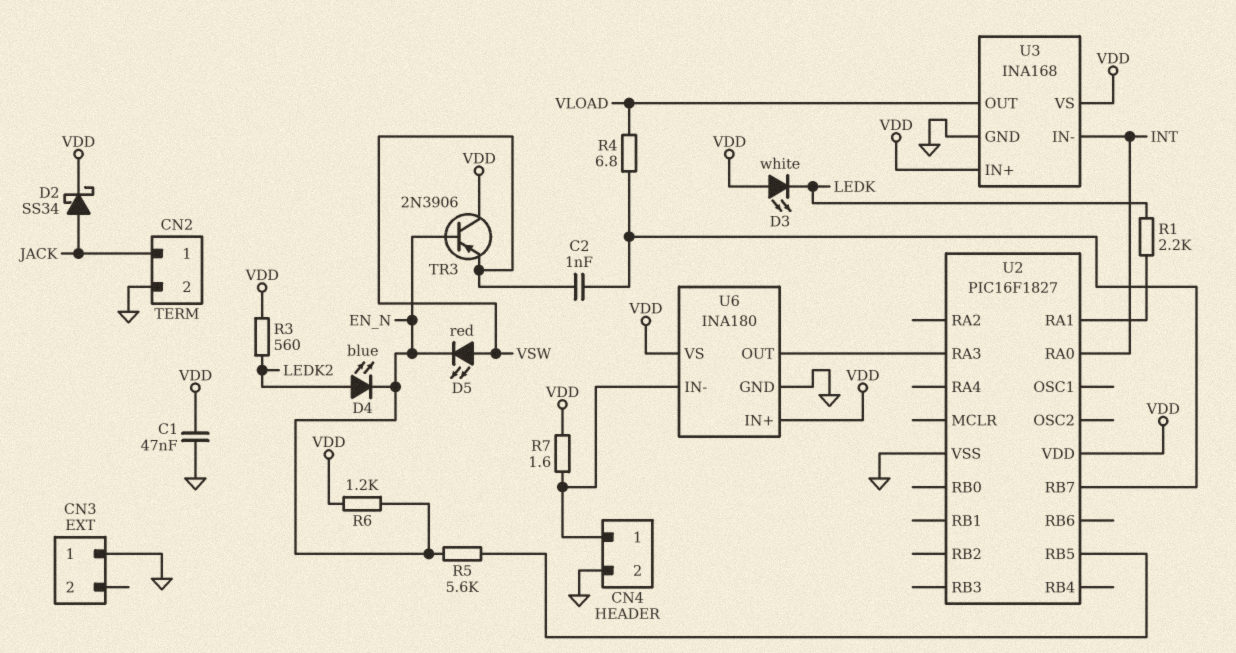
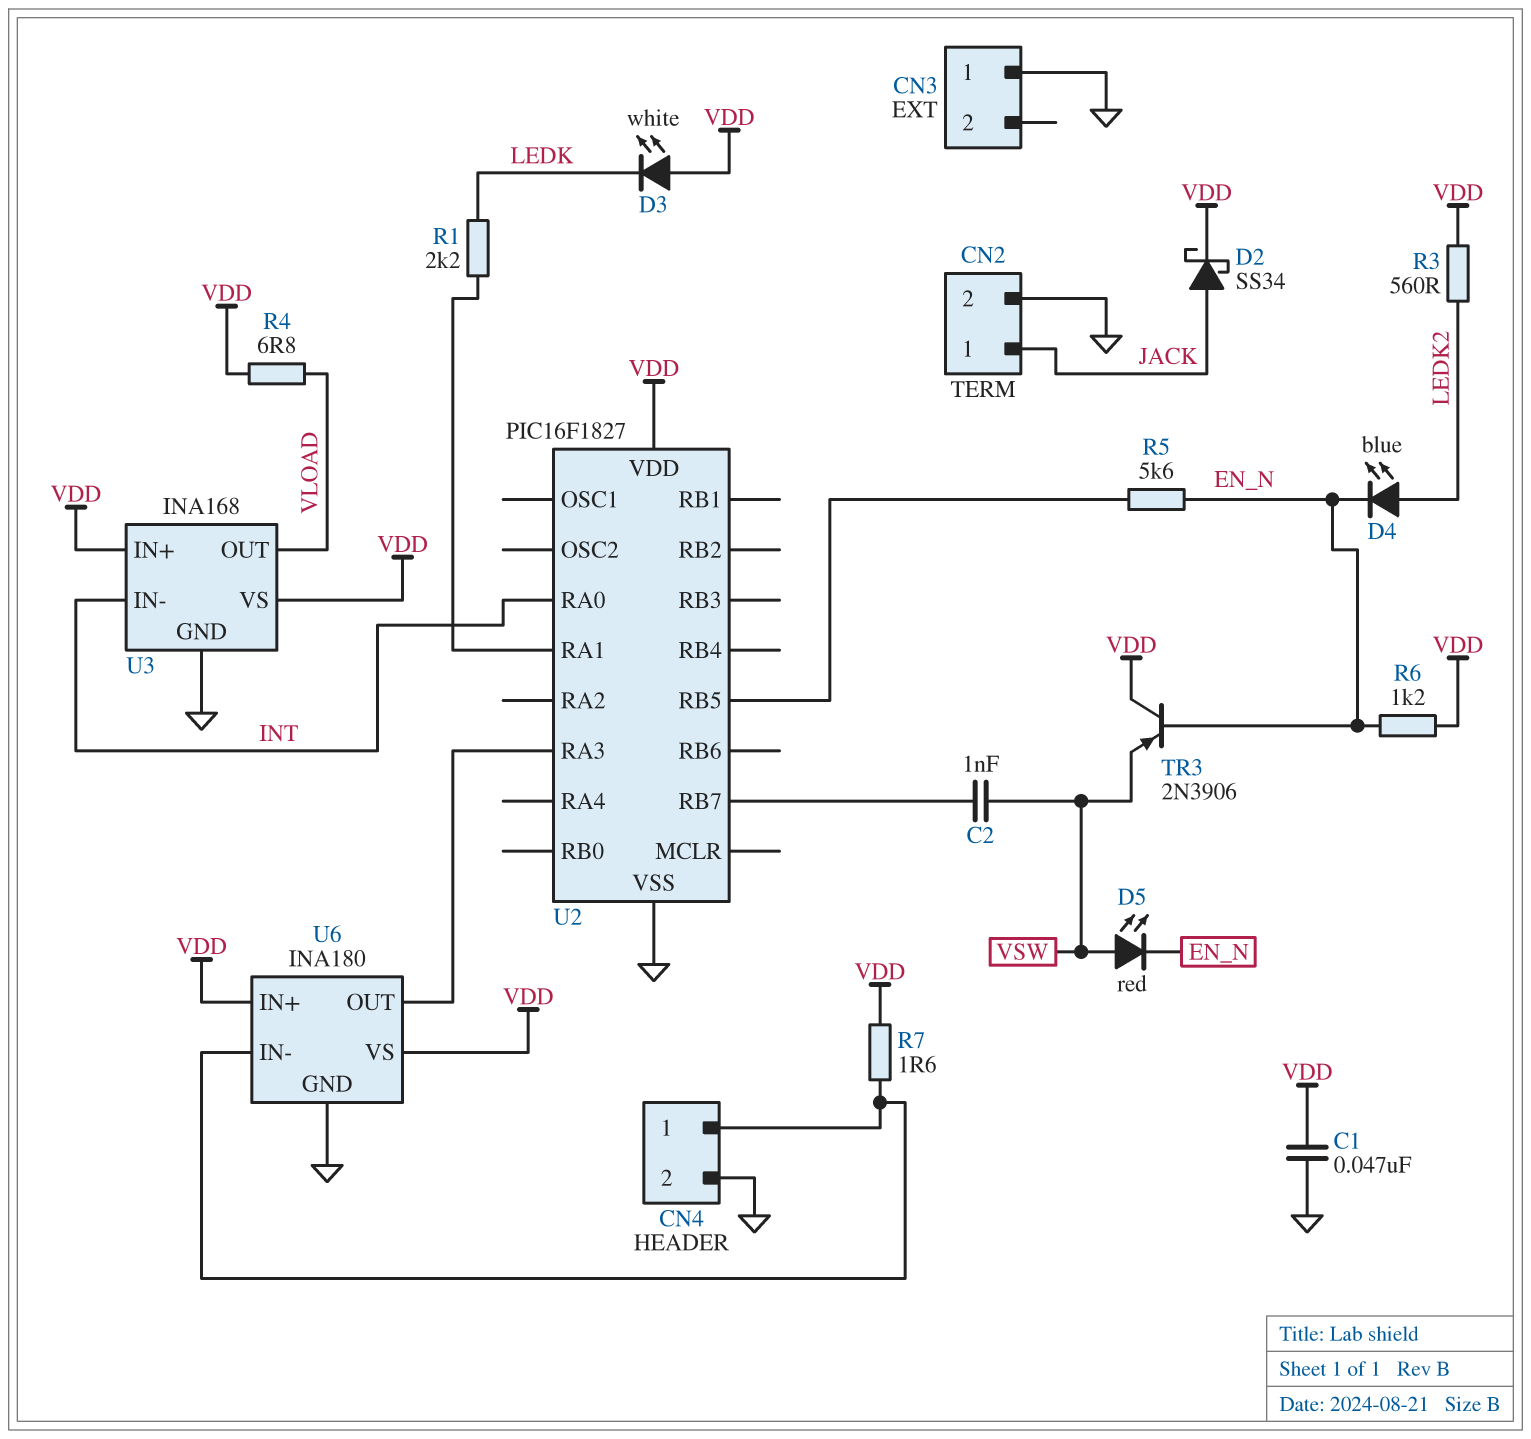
R4: 6.8 (U2/RB7, VLOAD) -> 6.8 (VDD, VLOAD)

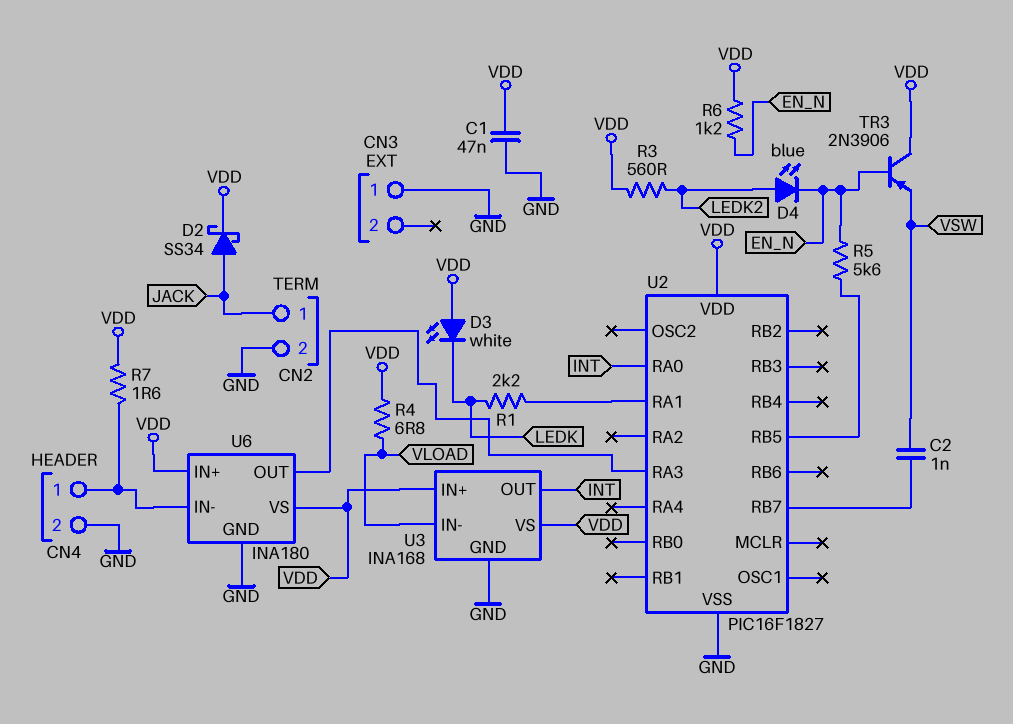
D5: LED red (A VSW, K EN_N) -> none
U3 pin IN-: INT -> VLOAD
U3 pin OUT: VLOAD -> INT

